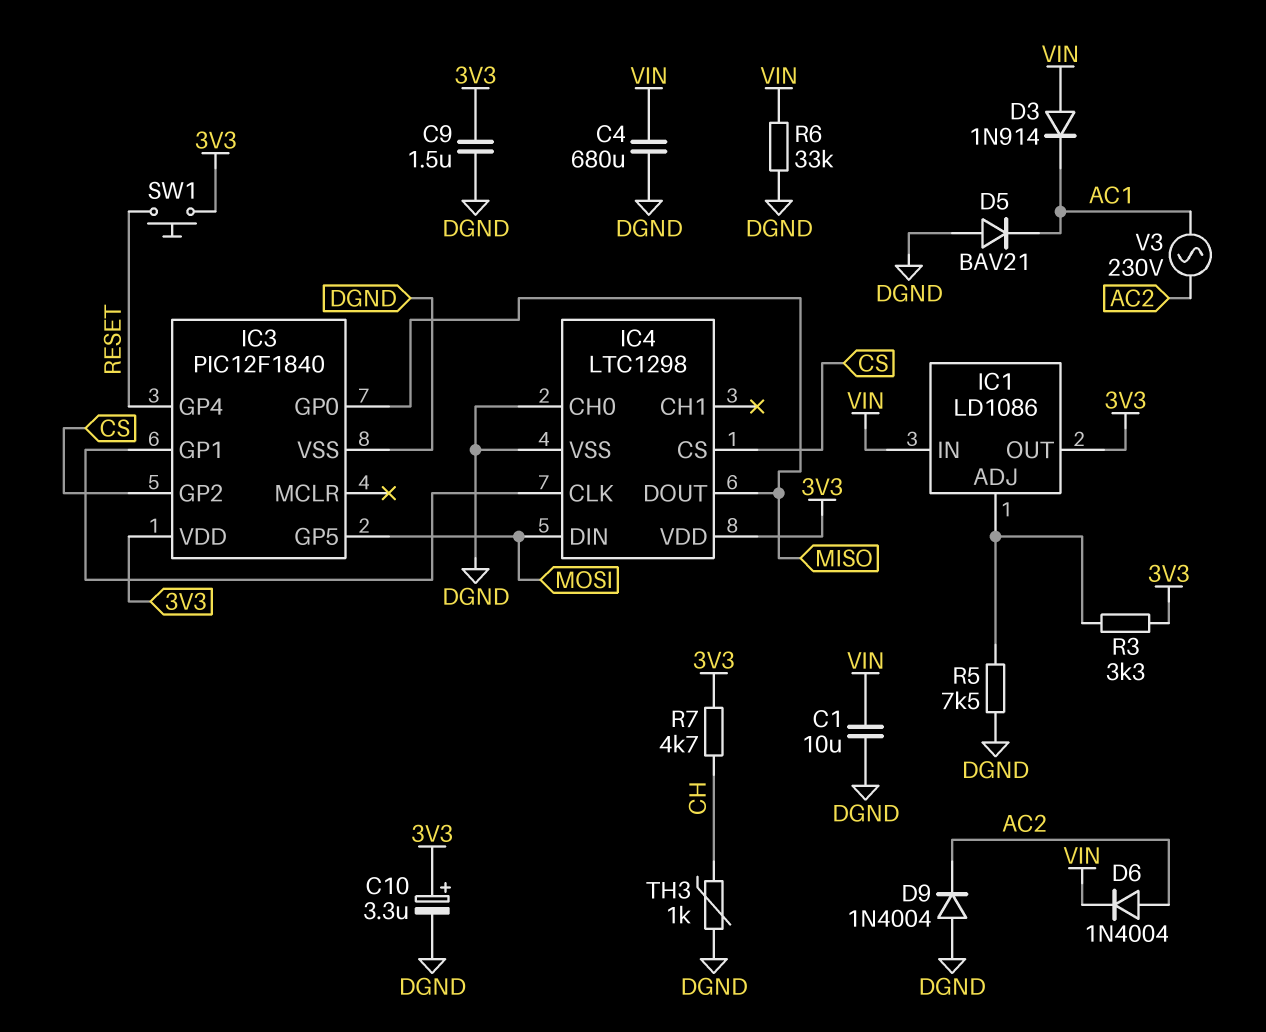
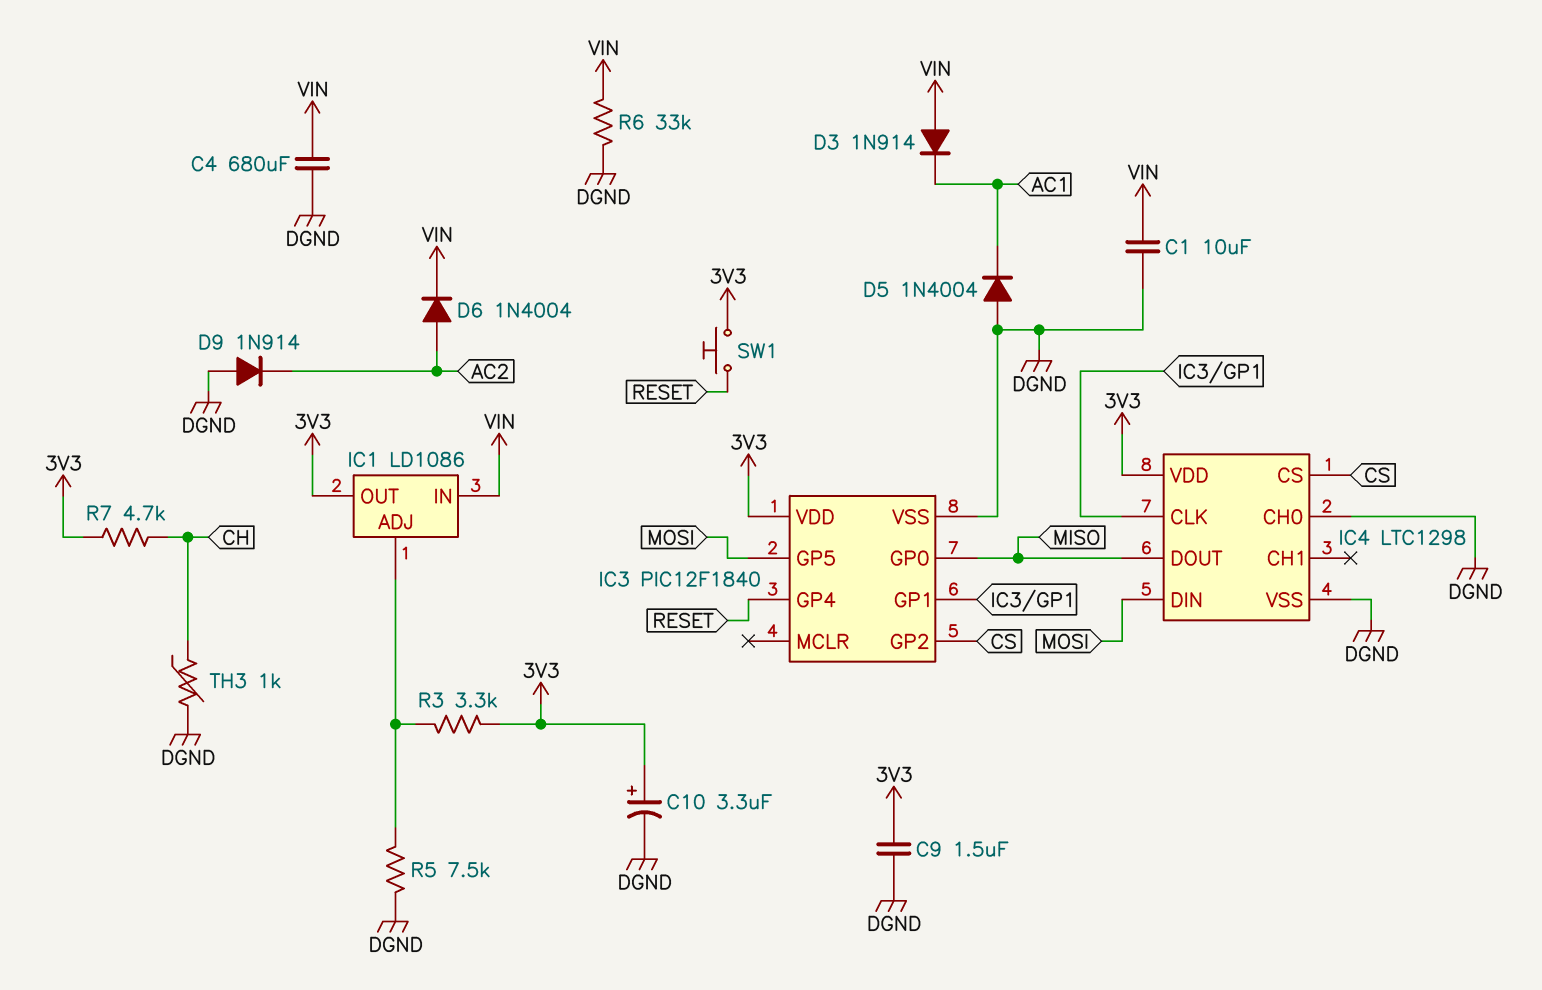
D5: diode BAV21 (A DGND, K AC1) -> diode 1N4004 (A DGND, K AC1)
D9: diode 1N4004 (A DGND, K AC2) -> diode 1N914 (A DGND, K AC2)
V3: AC 230V (AC1, AC2) -> none

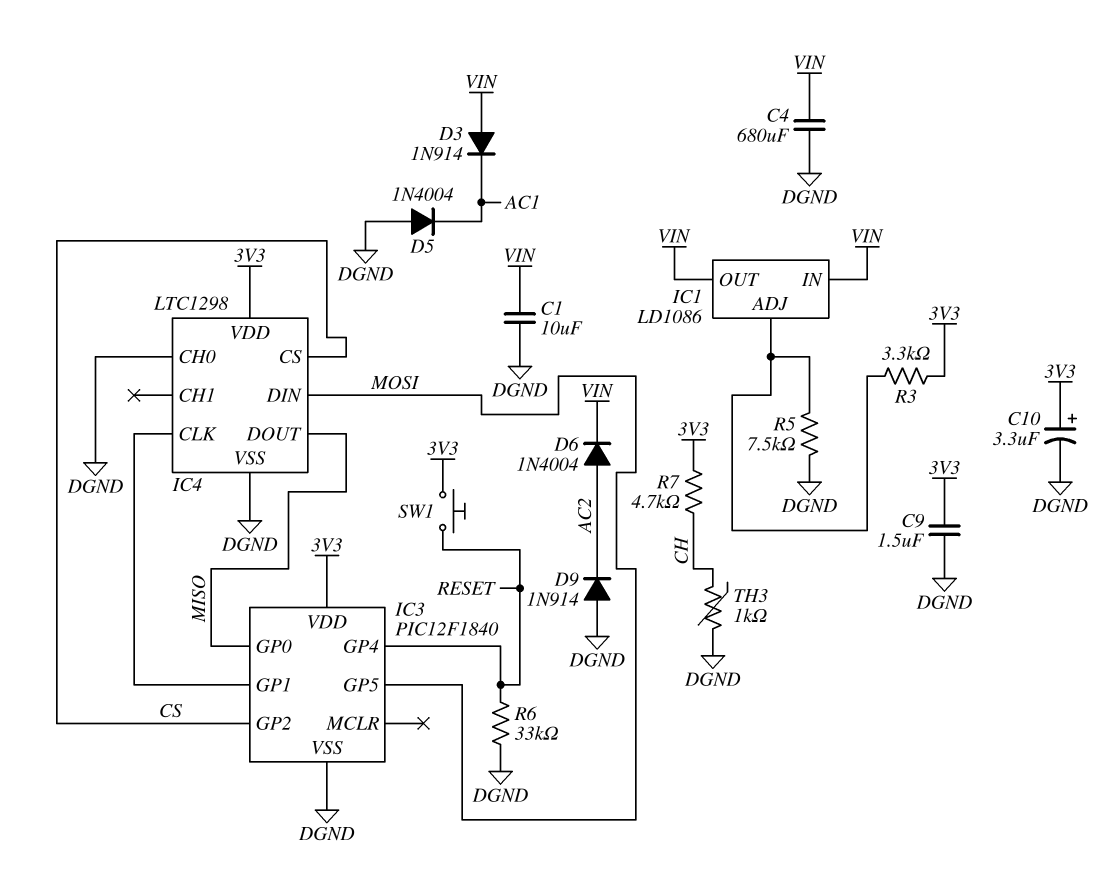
IC1 pin OUT: 3V3 -> VIN
R6: 33k (DGND, VIN) -> 33k (DGND, RESET)

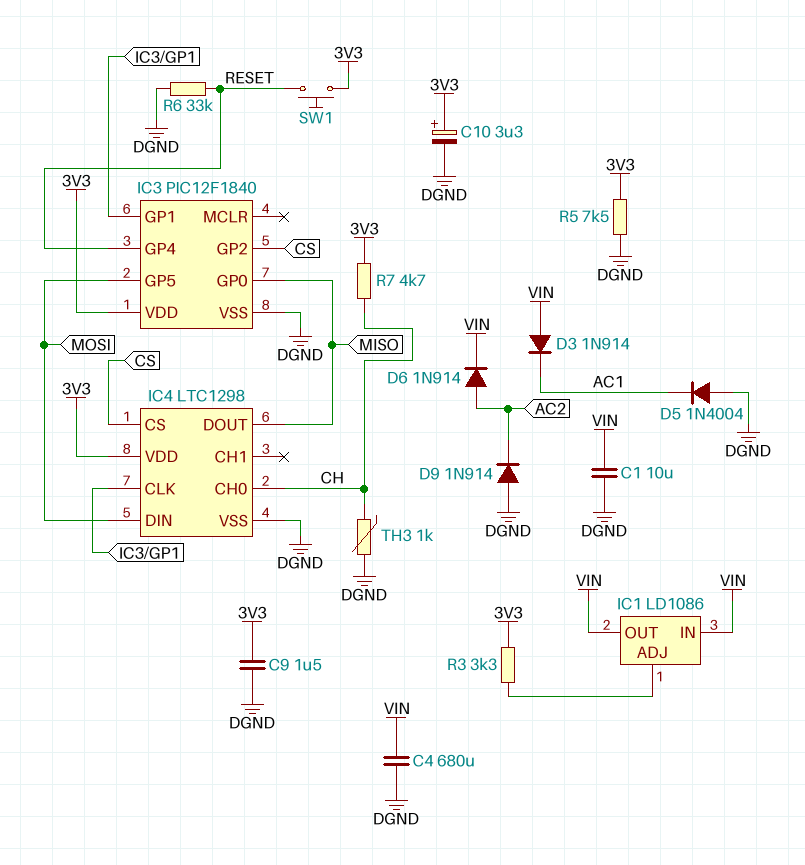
D6: diode 1N4004 (A AC2, K VIN) -> diode 1N914 (A AC2, K VIN)
IC4 pin CH0: DGND -> CH
R5: 7.5k (DGND, IC1/ADJ) -> 7.5k (3V3, DGND)

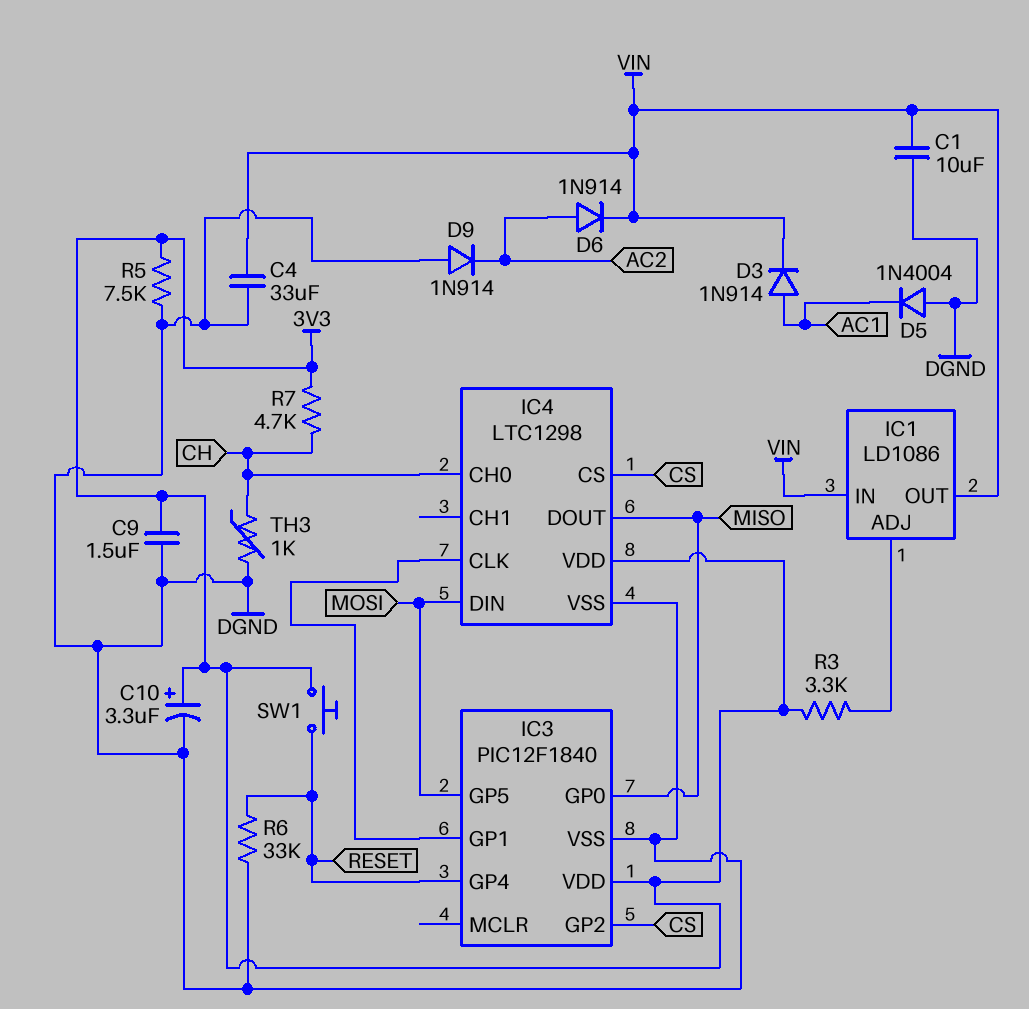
C4: 680uF (DGND, VIN) -> 33uF (DGND, VIN)
D3: diode 1N914 (A VIN, K AC1) -> diode 1N914 (A AC1, K VIN)

